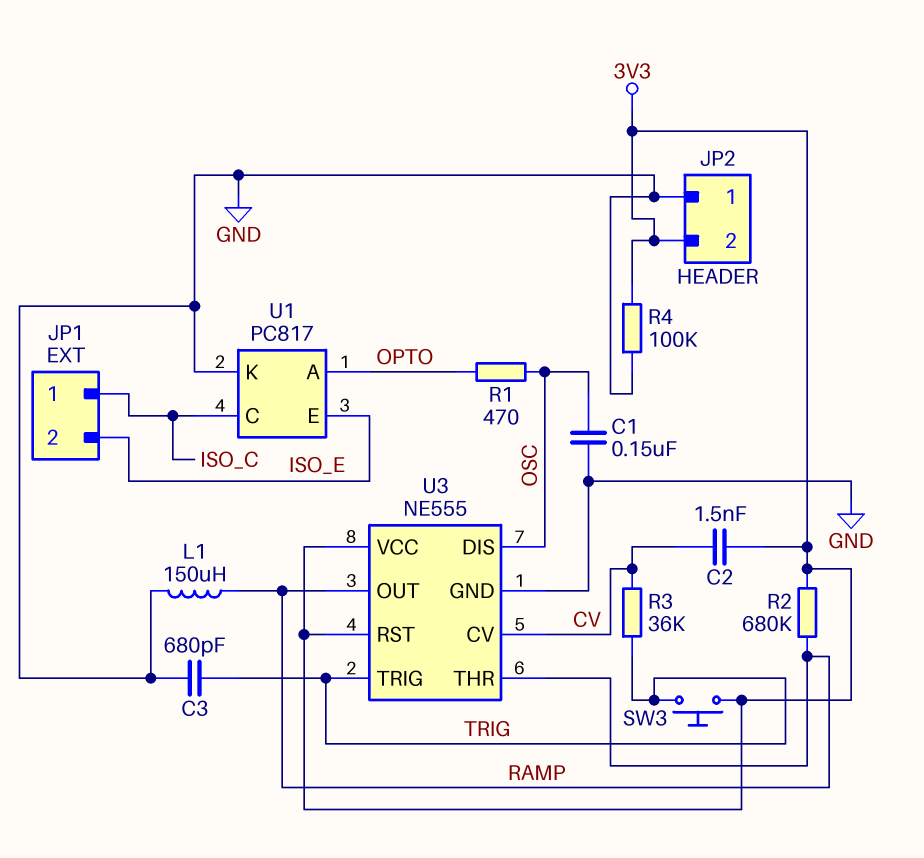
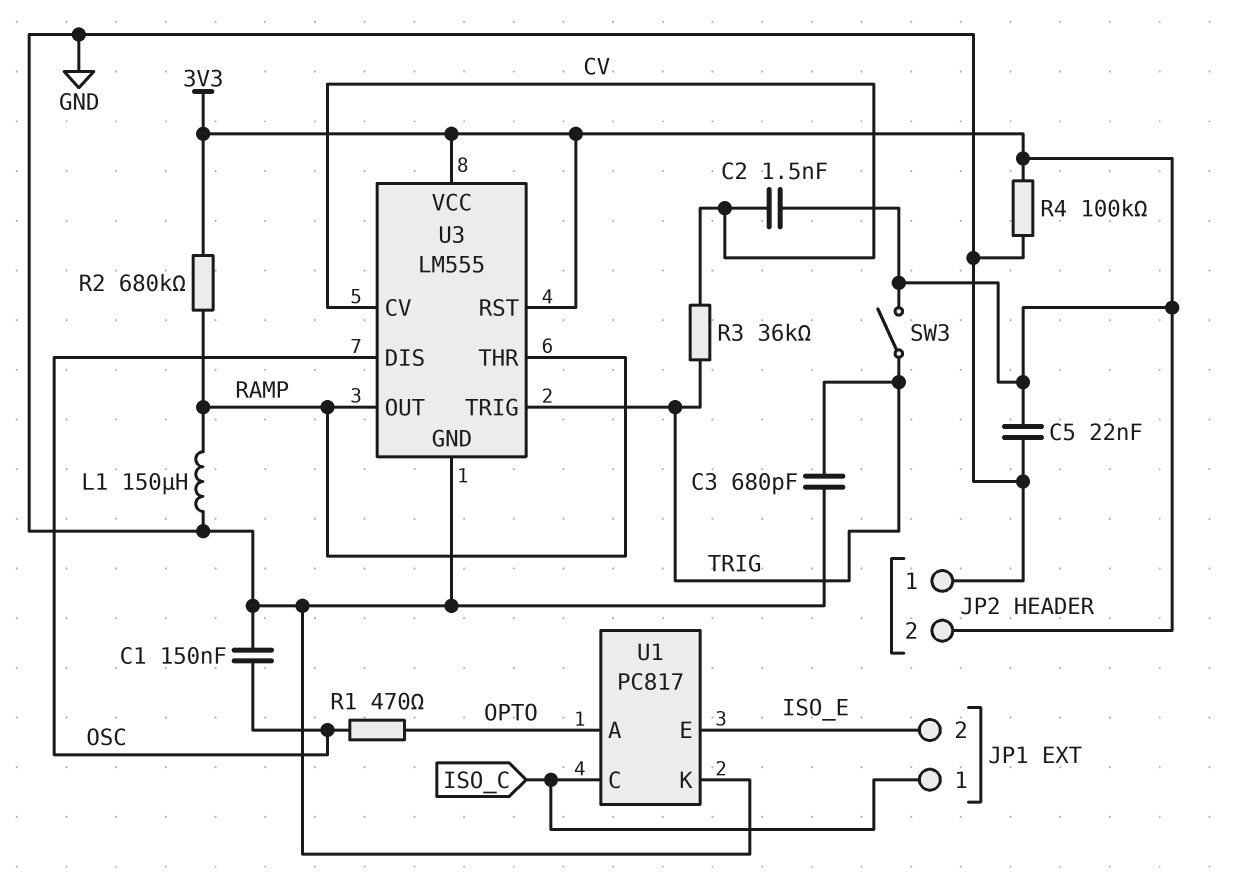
C5: none -> 22nF (3V3, GND)
SW3: button (3V3, TRIG) -> switch (3V3, TRIG)
U3: NE555 -> LM555

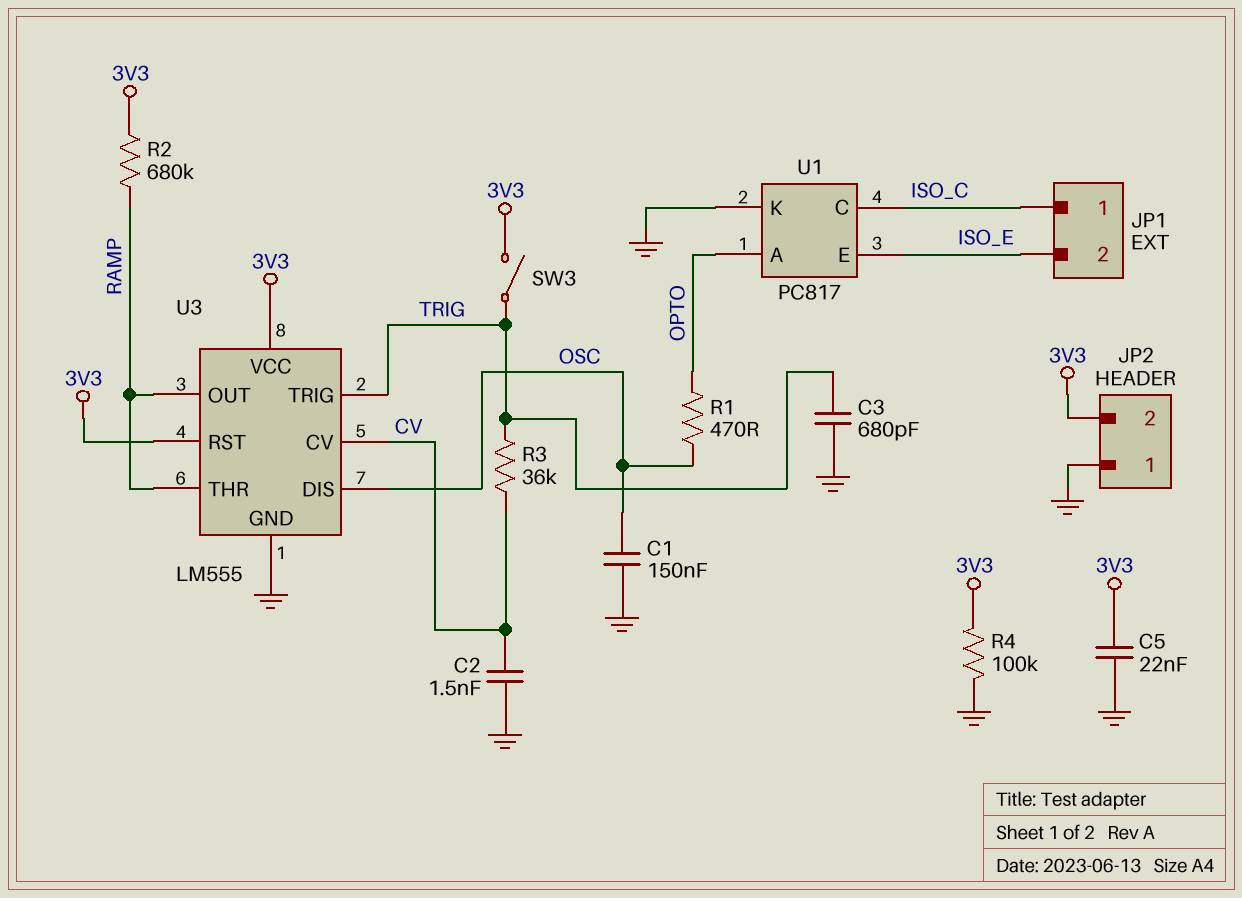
C2: 1.5nF (3V3, CV) -> 1.5nF (CV, GND)
L1: 150uH (GND, RAMP) -> none

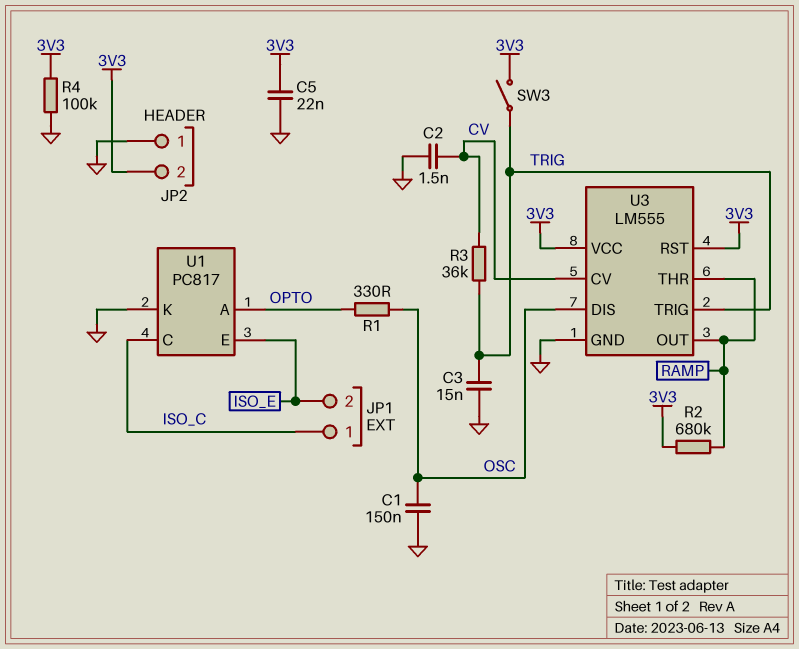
C3: 680pF (GND, TRIG) -> 15nF (GND, TRIG)
R1: 470 (OPTO, OSC) -> 330 (OPTO, OSC)

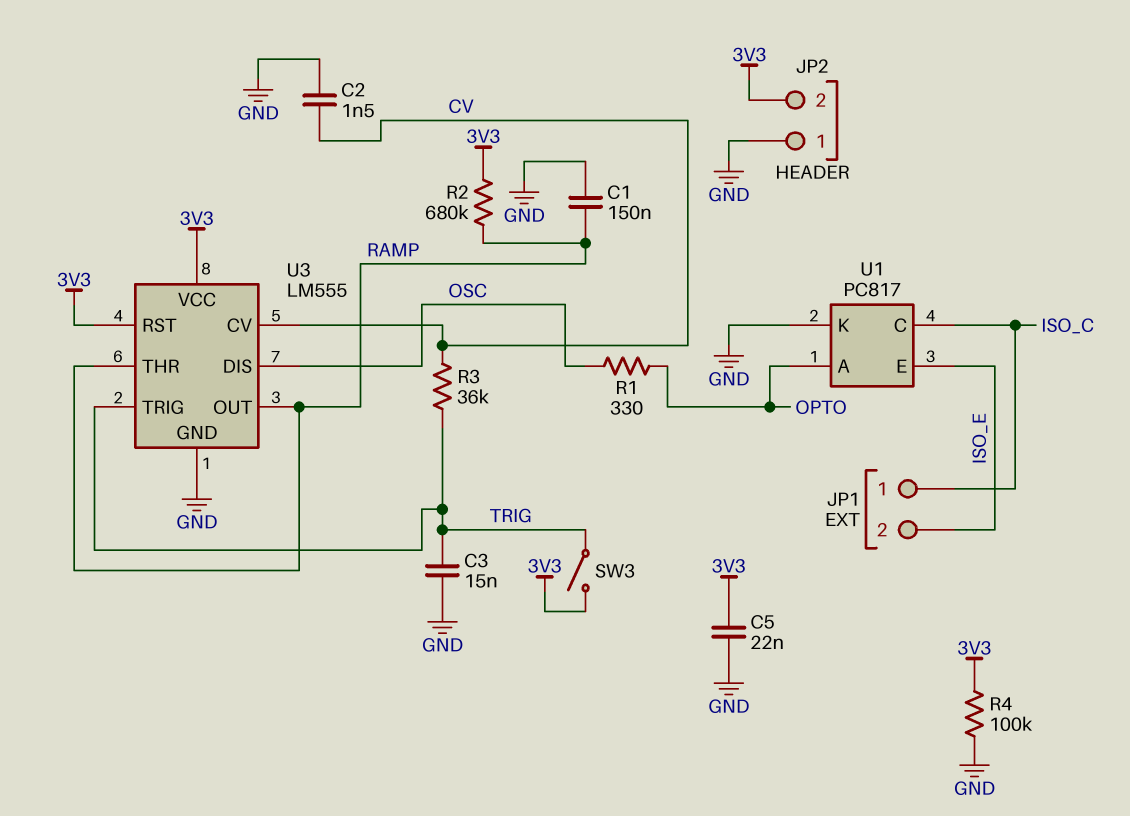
C1: 150nF (GND, OSC) -> 150nF (GND, RAMP)

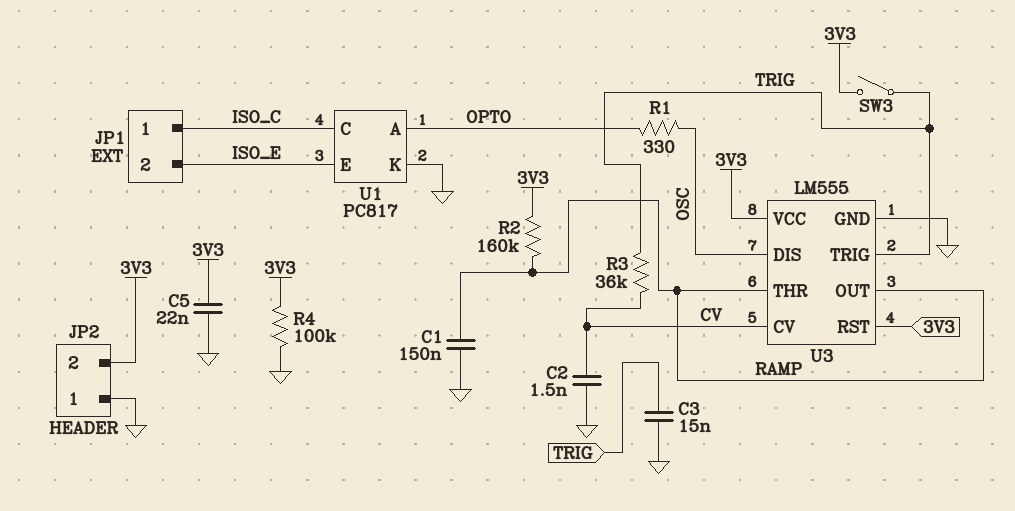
R2: 680k (3V3, RAMP) -> 160k (3V3, RAMP)

